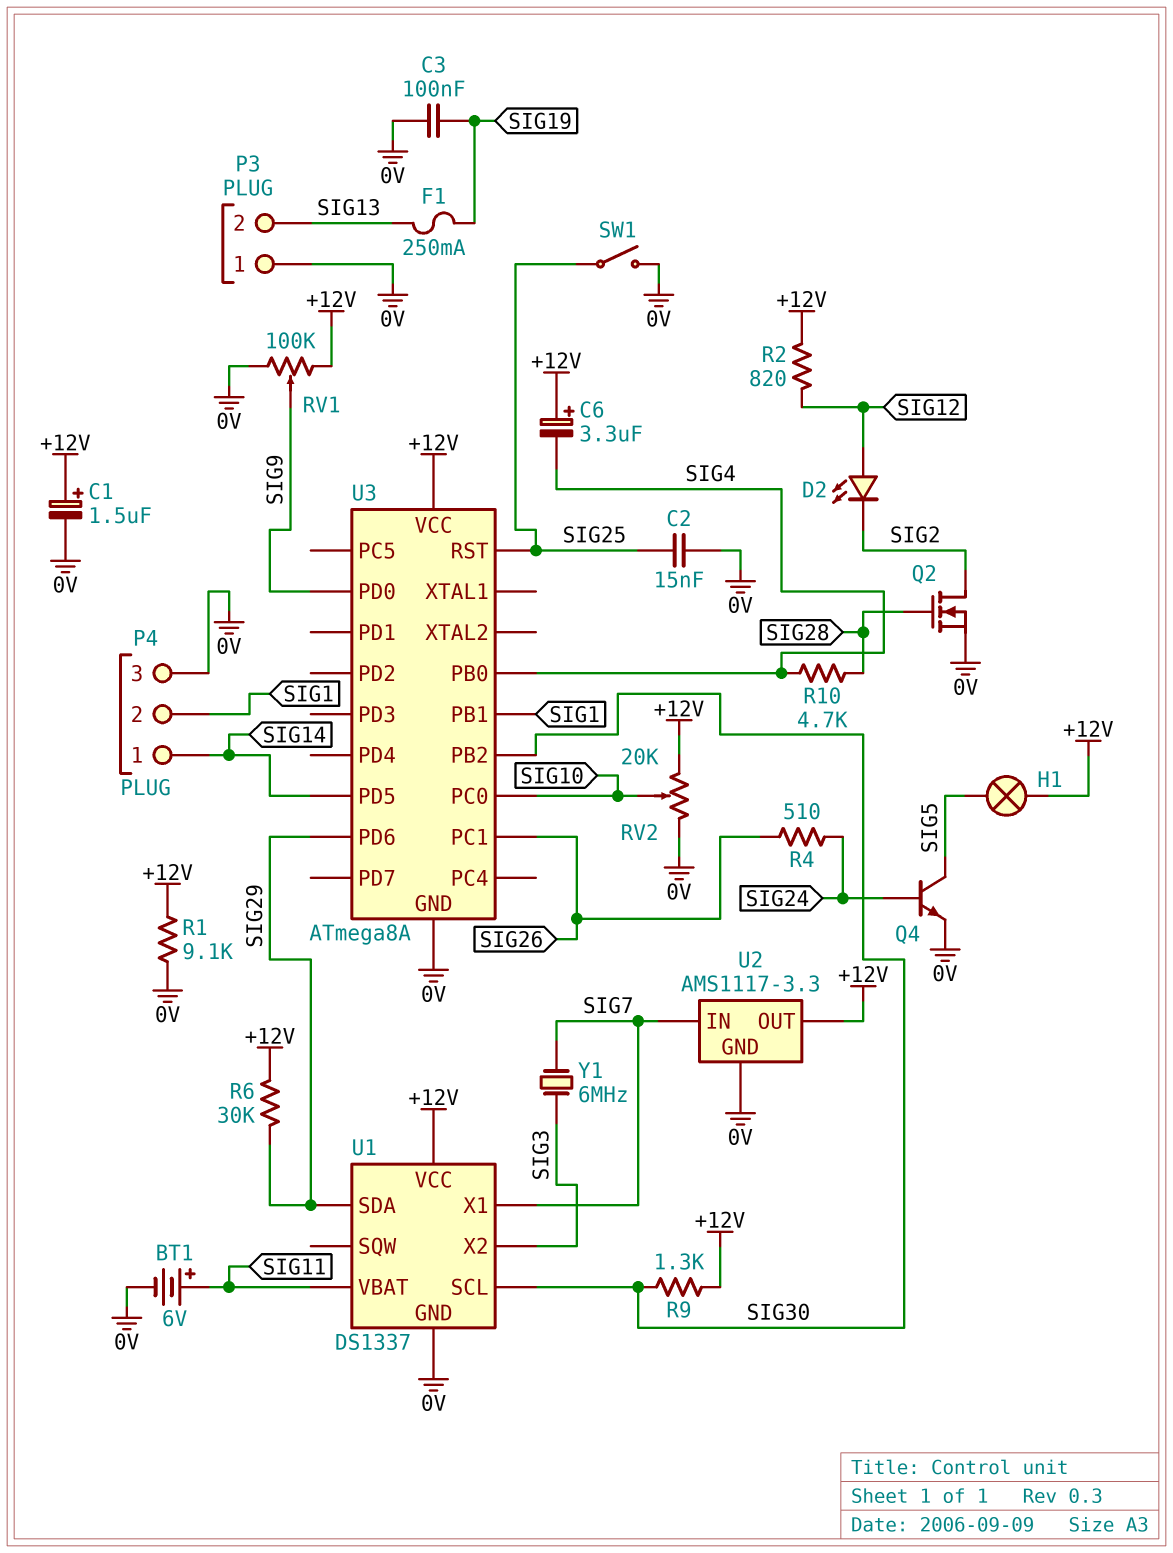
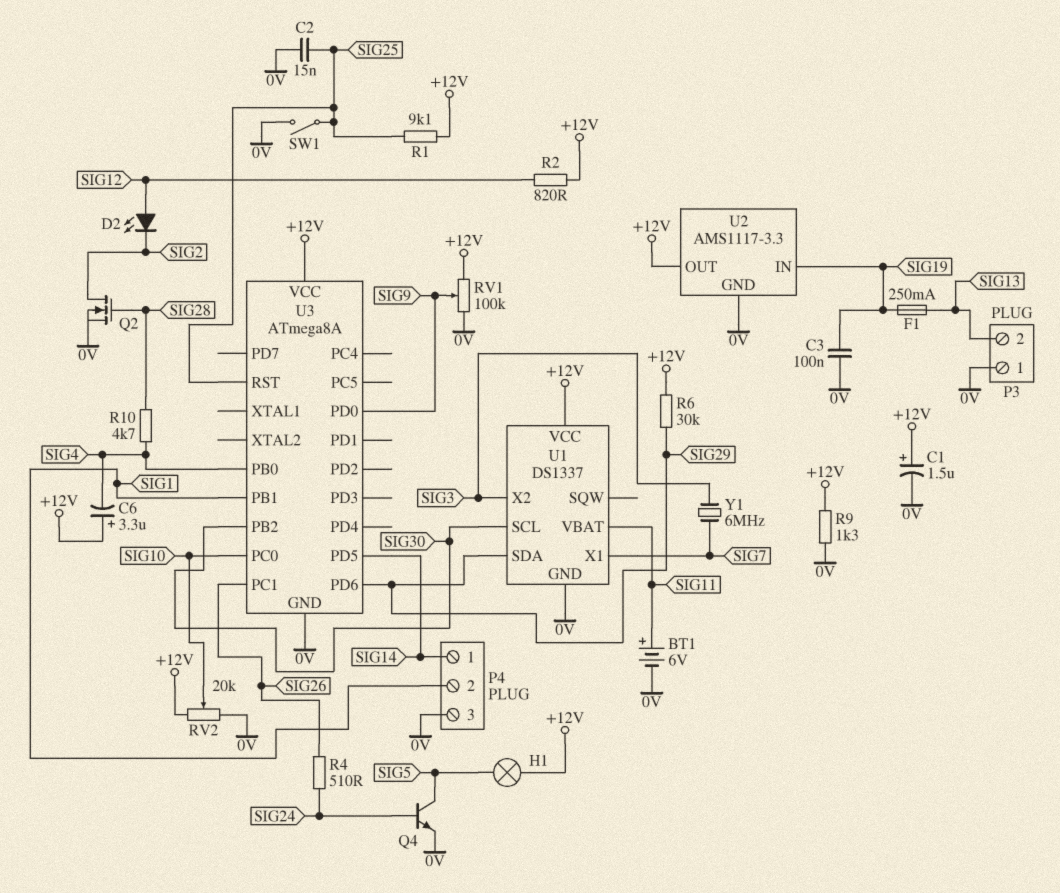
R1: 9.1k (+12V, 0V) -> 9.1k (+12V, SIG25)
R9: 1.3k (+12V, SIG30) -> 1.3k (+12V, 0V)
U2 pin IN: SIG7 -> SIG19

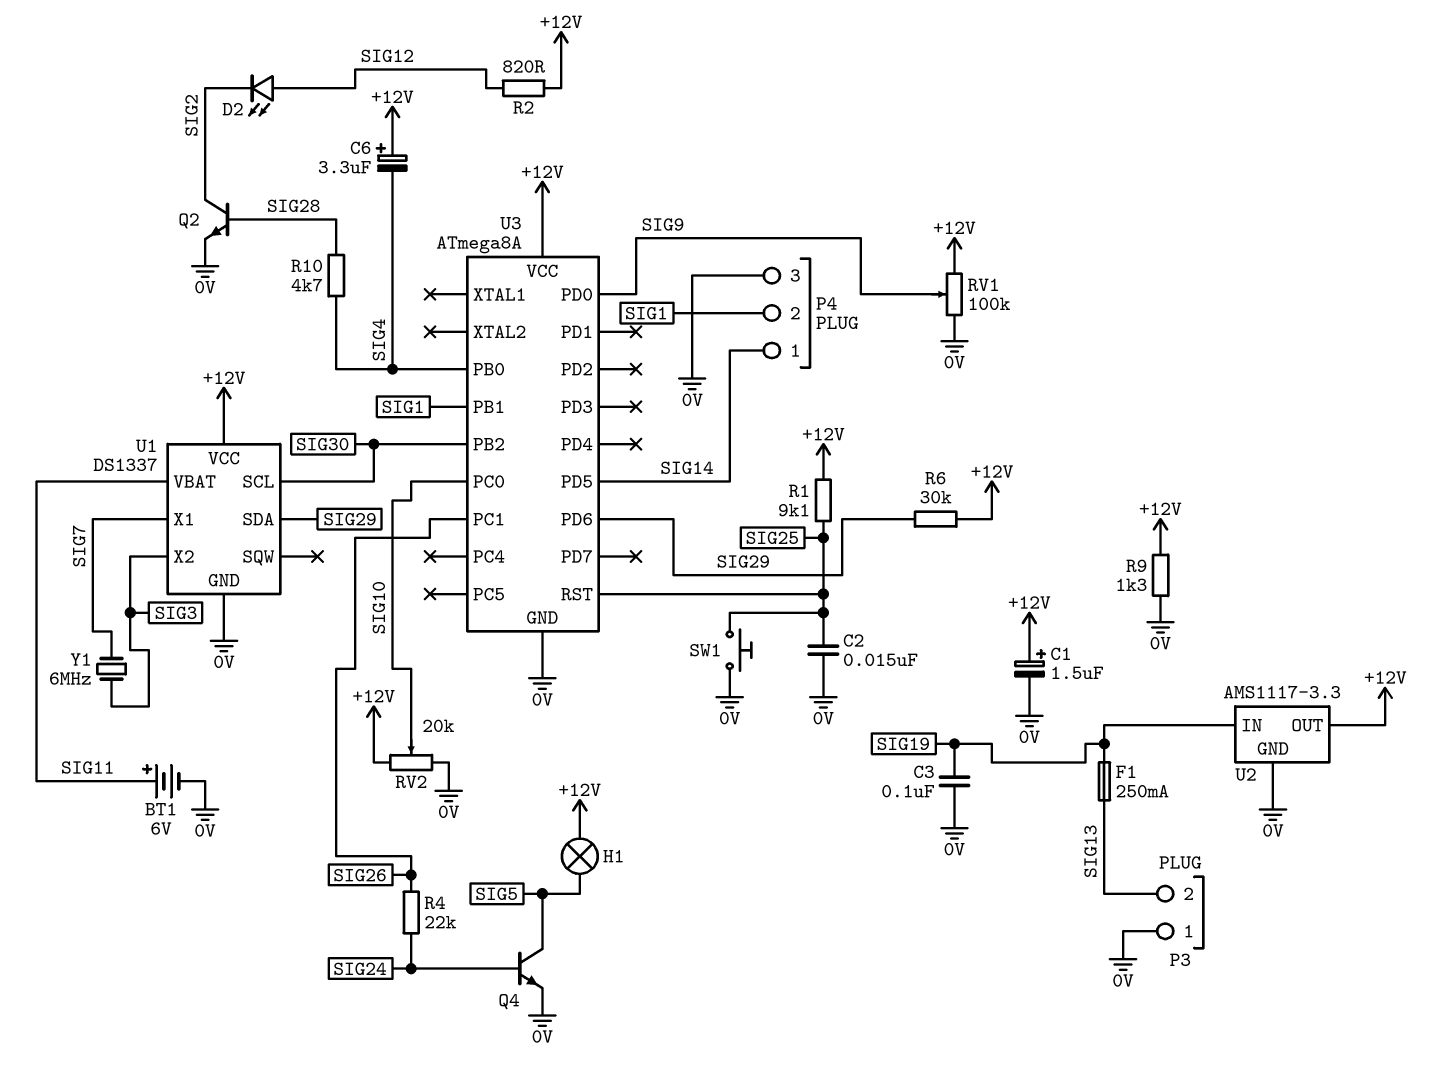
Q2: NMOS (G SIG28, D SIG2, S 0V) -> NPN (B SIG28, C SIG2, E 0V)
R4: 510 (SIG24, SIG26) -> 22k (SIG24, SIG26)
SW1: switch (0V, SIG25) -> button (0V, SIG25)

